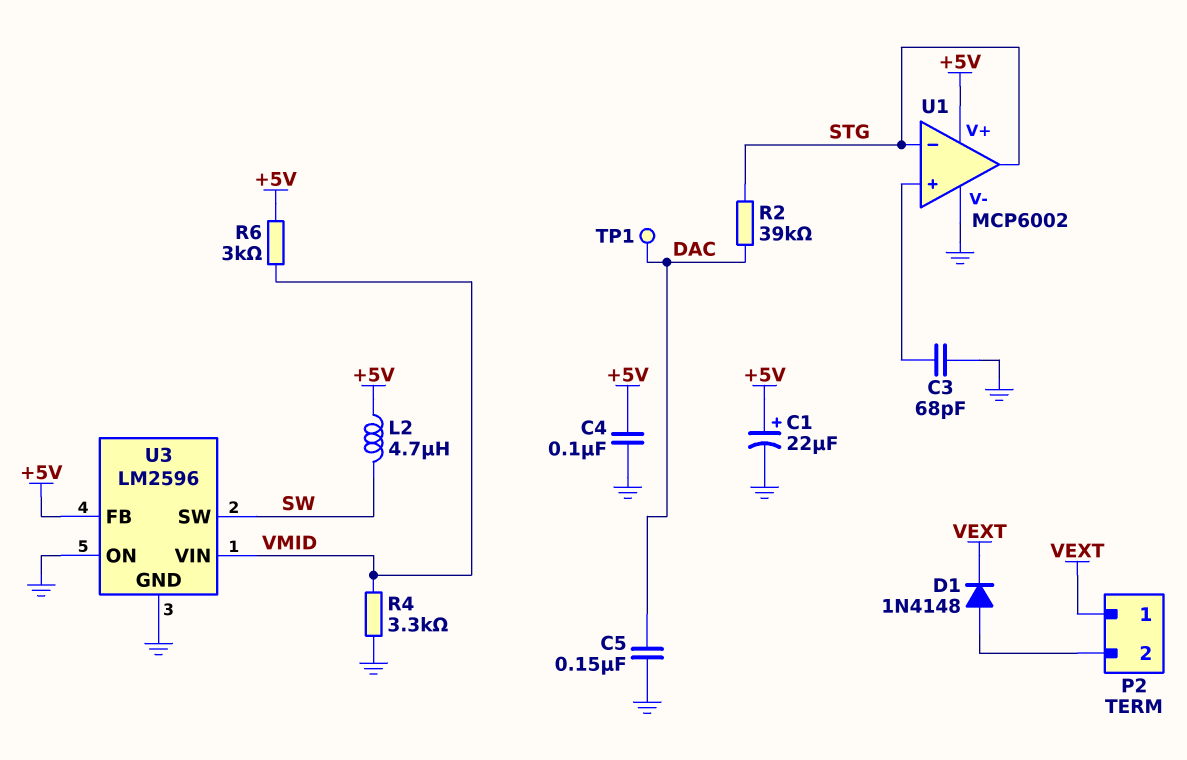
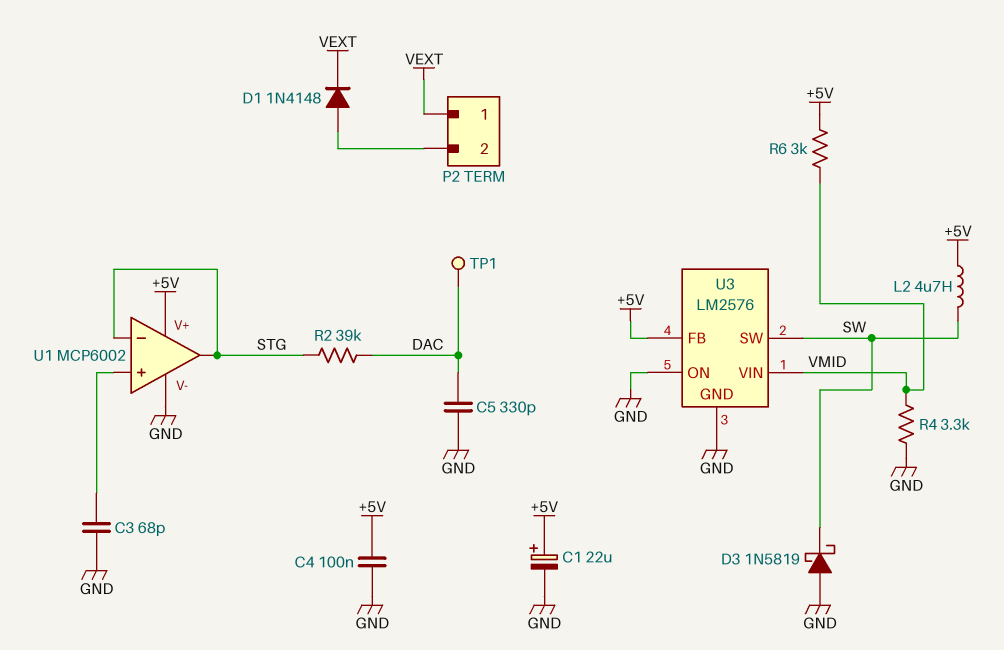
C5: 150nF (DAC, GND) -> 330pF (DAC, GND)
D3: none -> schottky 1N5819 (A GND, K SW)
U3: LM2596 -> LM2576

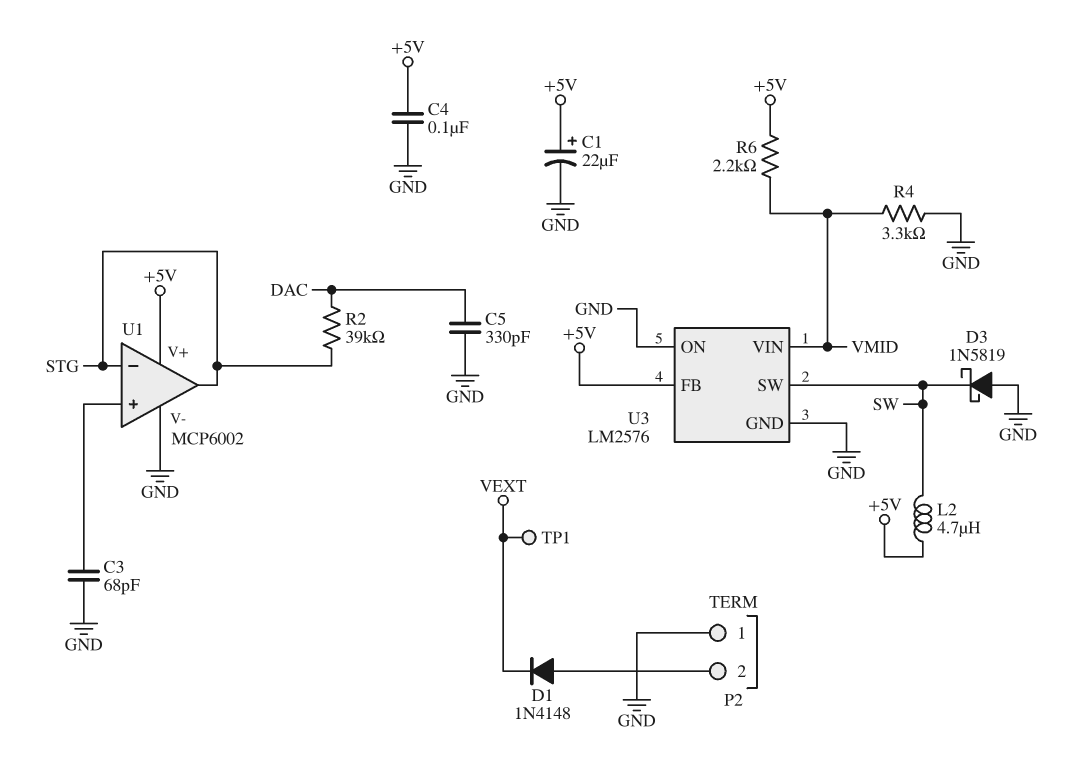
P2 pin 1: VEXT -> GND
R6: 3k (+5V, VMID) -> 2.2k (+5V, VMID)
TP1: test point (DAC) -> test point (VEXT)

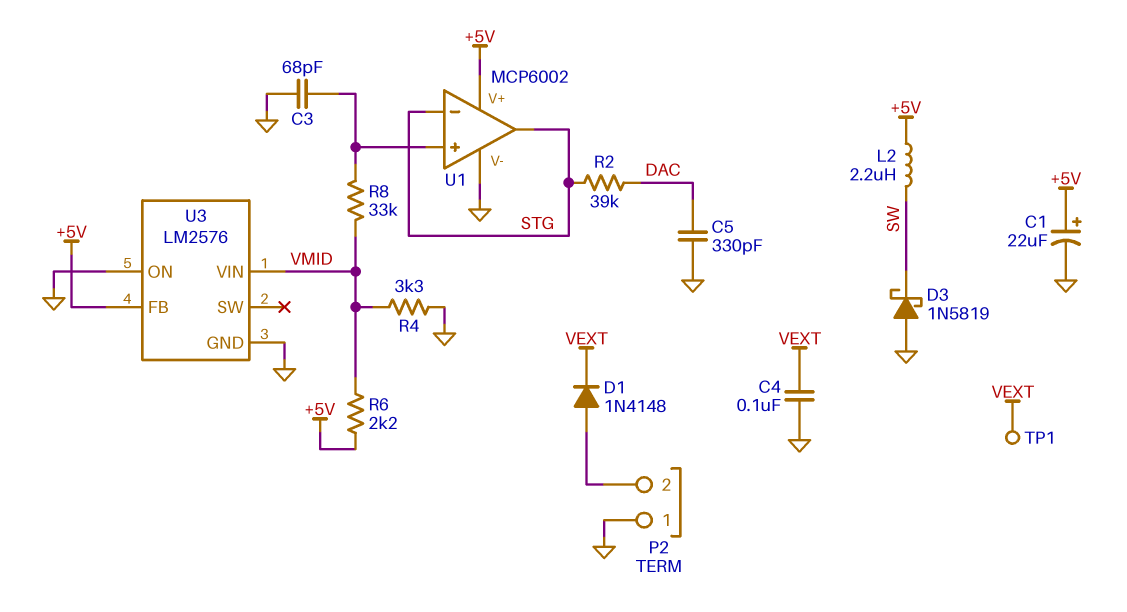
C4: 100nF (+5V, GND) -> 100nF (GND, VEXT)
L2: 4.7uH (+5V, SW) -> 2.2uH (+5V, SW)
R8: none -> 33k (U1/in+, VMID)
U3 pin SW: SW -> none

